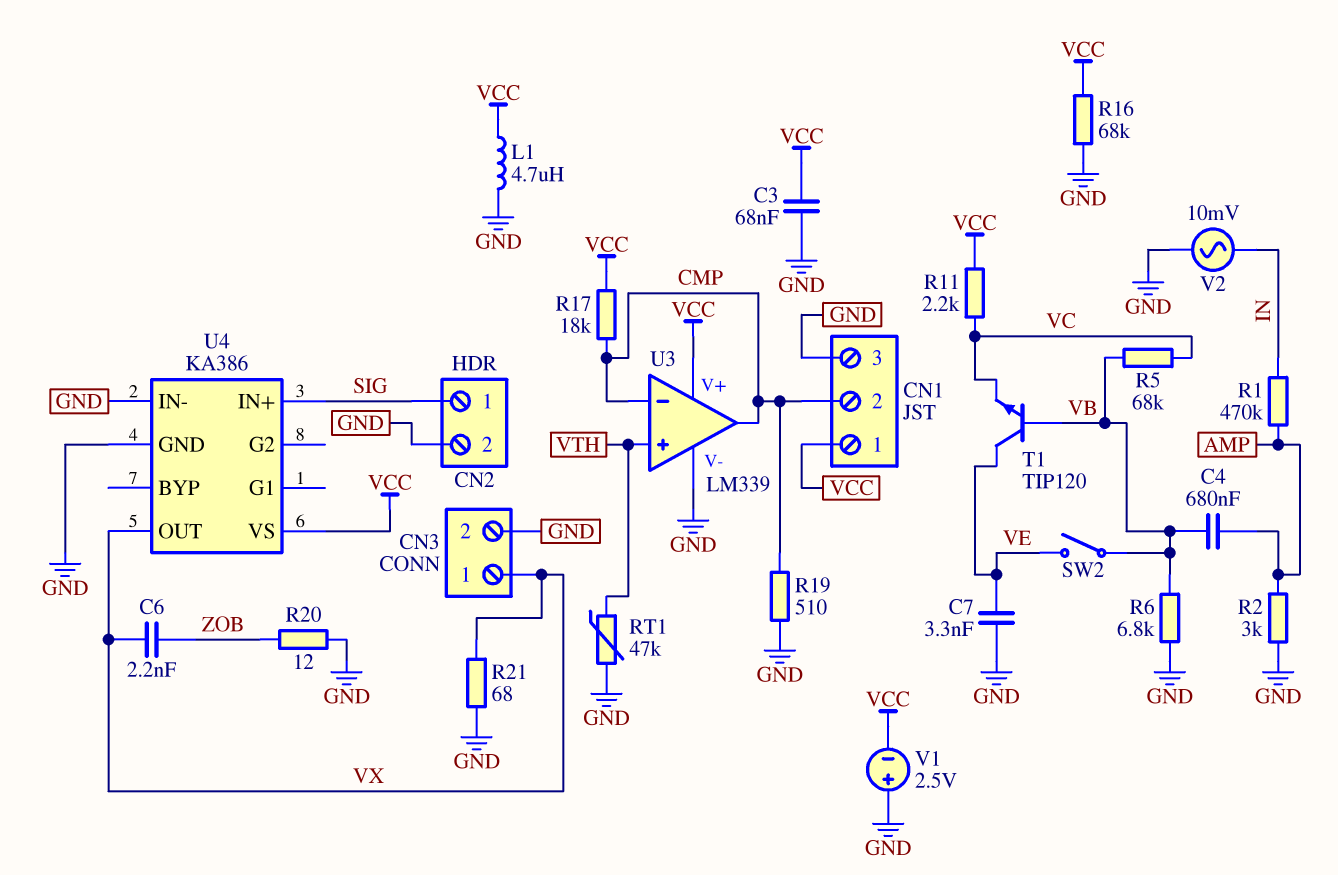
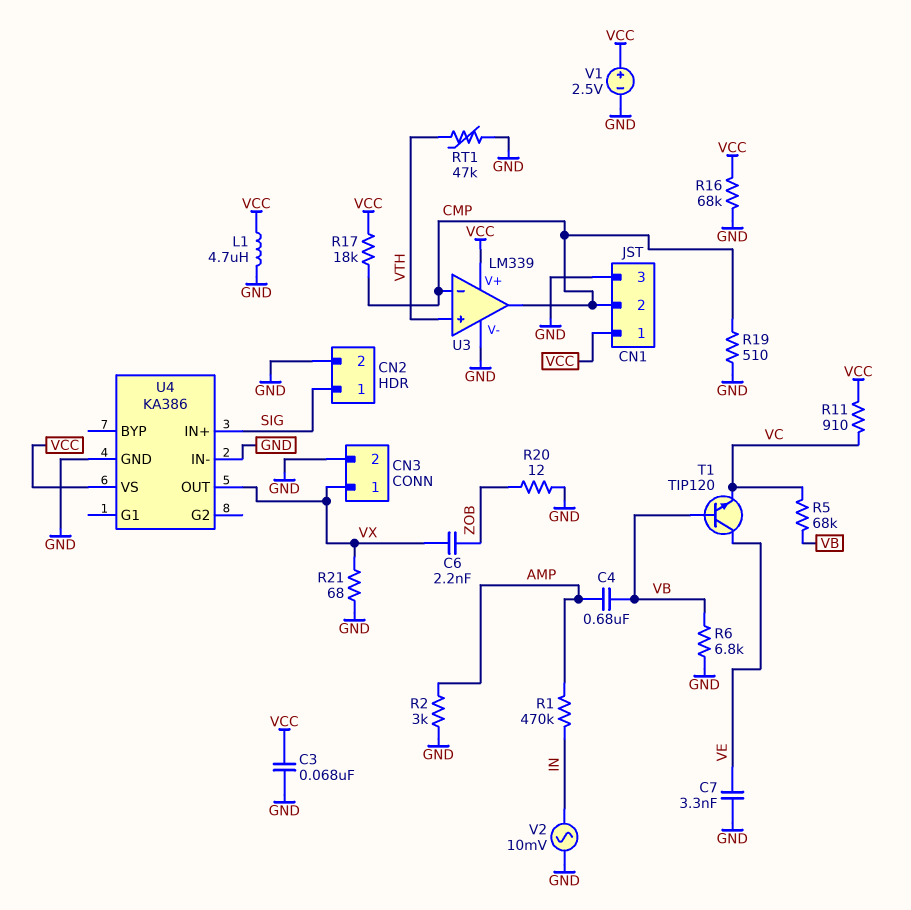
R11: 2.2k (VC, VCC) -> 910 (VC, VCC)
SW2: switch (VB, VE) -> none
V1: 2.5V (plus GND, minus VCC) -> 2.5V (plus VCC, minus GND)

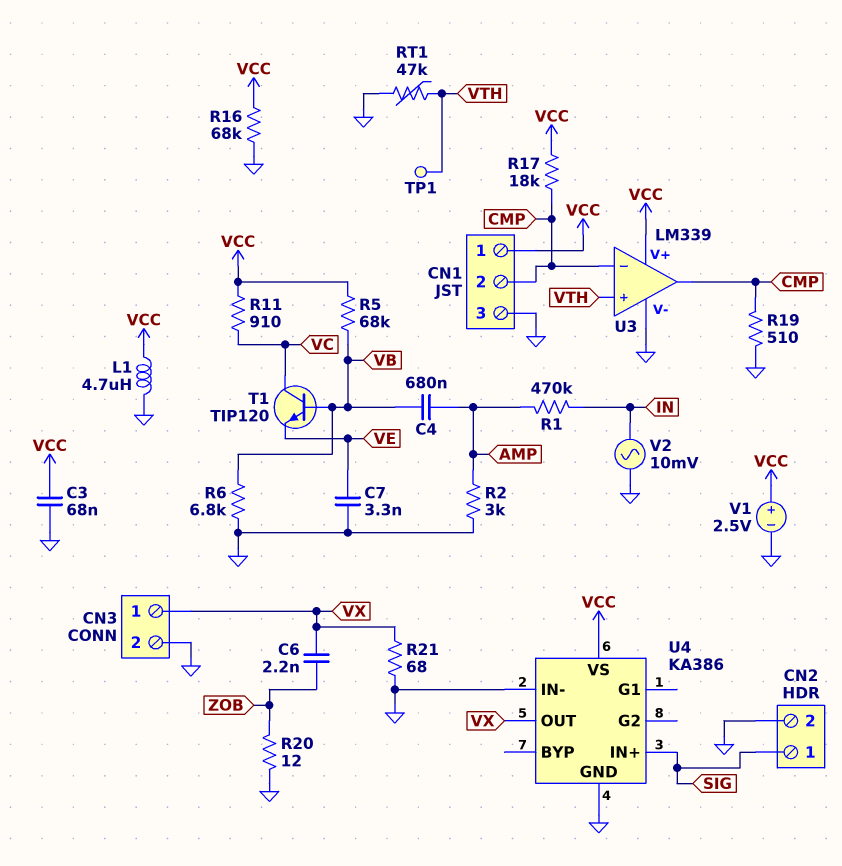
R5: 68k (VB, VC) -> 68k (VB, VCC)
T1: NPN TIP120 (B VB, C VE, E VC) -> NPN TIP120 (B VB, C VC, E VE)
TP1: none -> test point (VTH)

